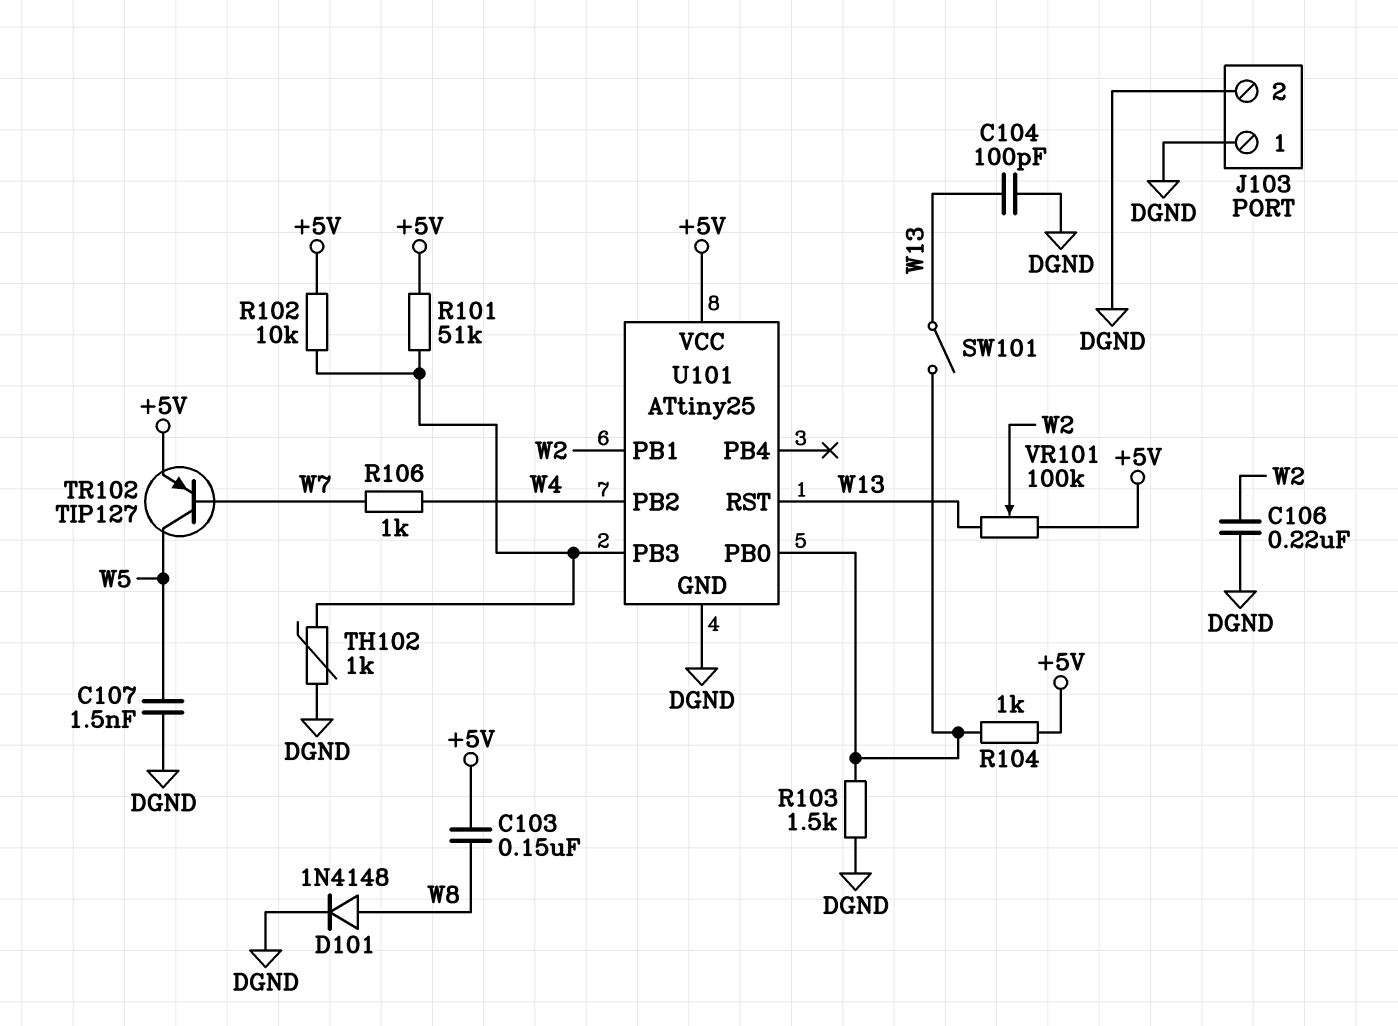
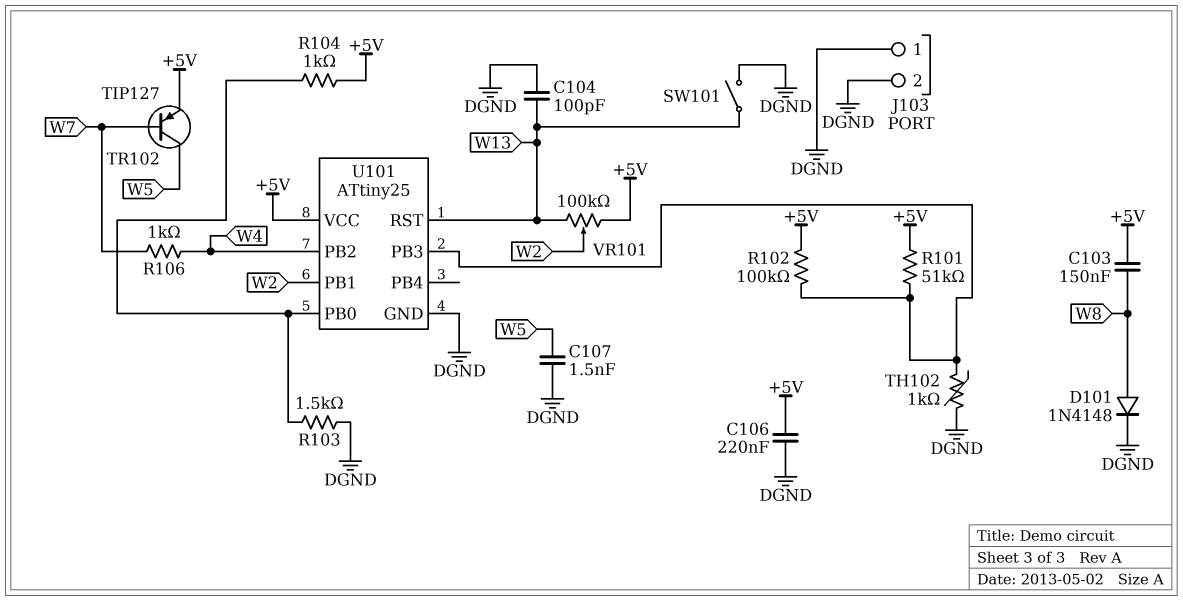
C106: 220nF (DGND, W2) -> 220nF (+5V, DGND)
R102: 10k (+5V, U101/PB3) -> 100k (+5V, U101/PB3)
SW101: switch (U101/PB0, W13) -> switch (DGND, W13)

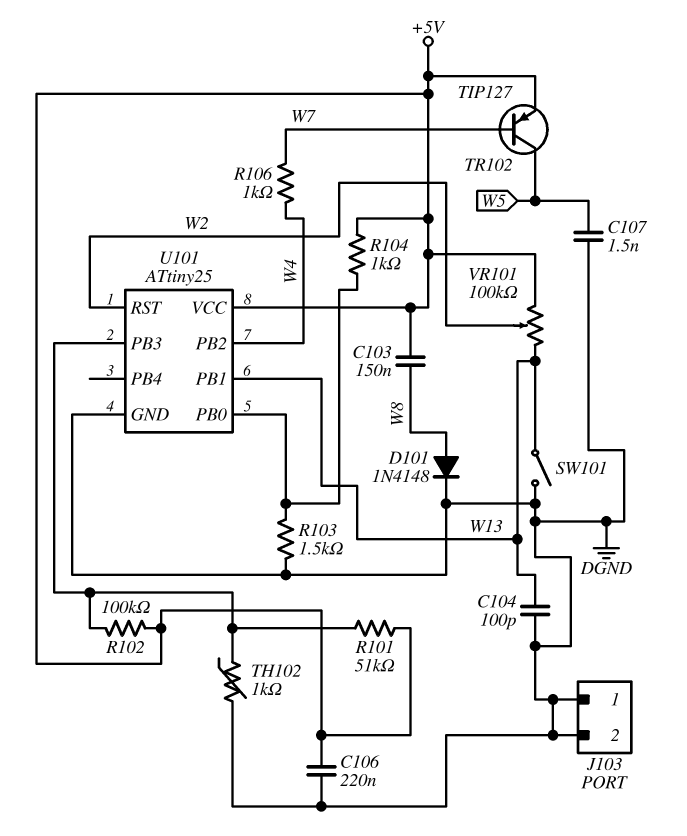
U101 pin PB1: W2 -> W13
U101 pin RST: W13 -> W2

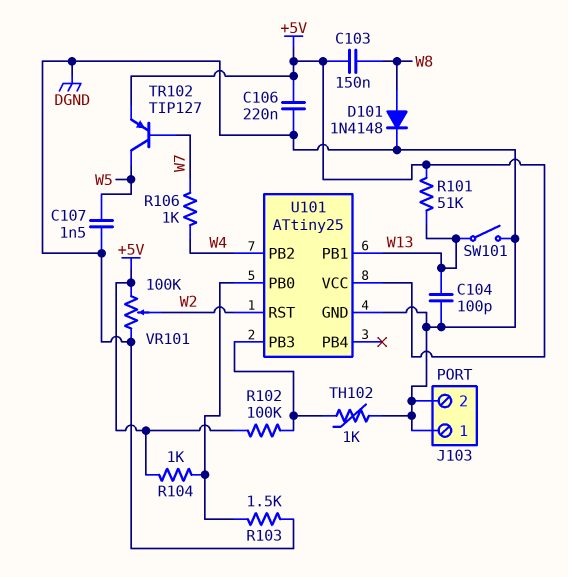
R101: 51k (+5V, U101/PB3) -> 51k (+5V, W13)
VR101: 100k (+5V, W13, wiper W2) -> 100k (+5V, DGND, wiper W2)

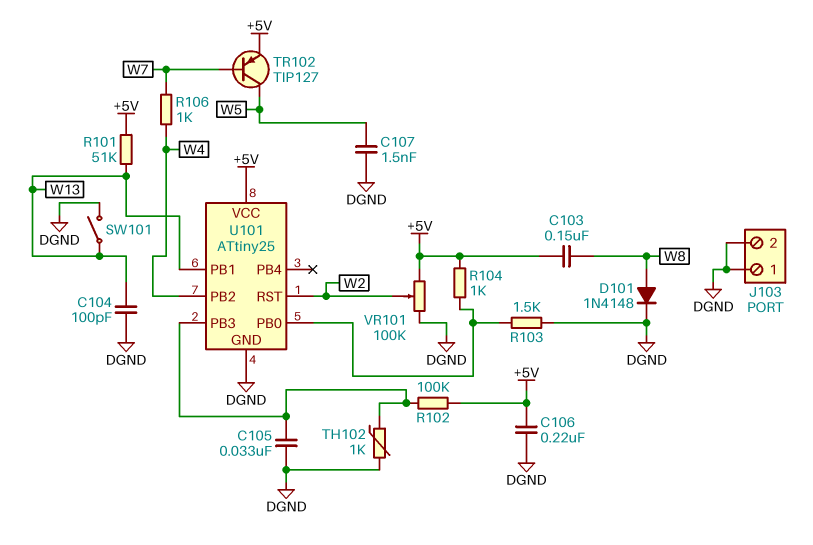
C105: none -> 33nF (DGND, U101/PB3)

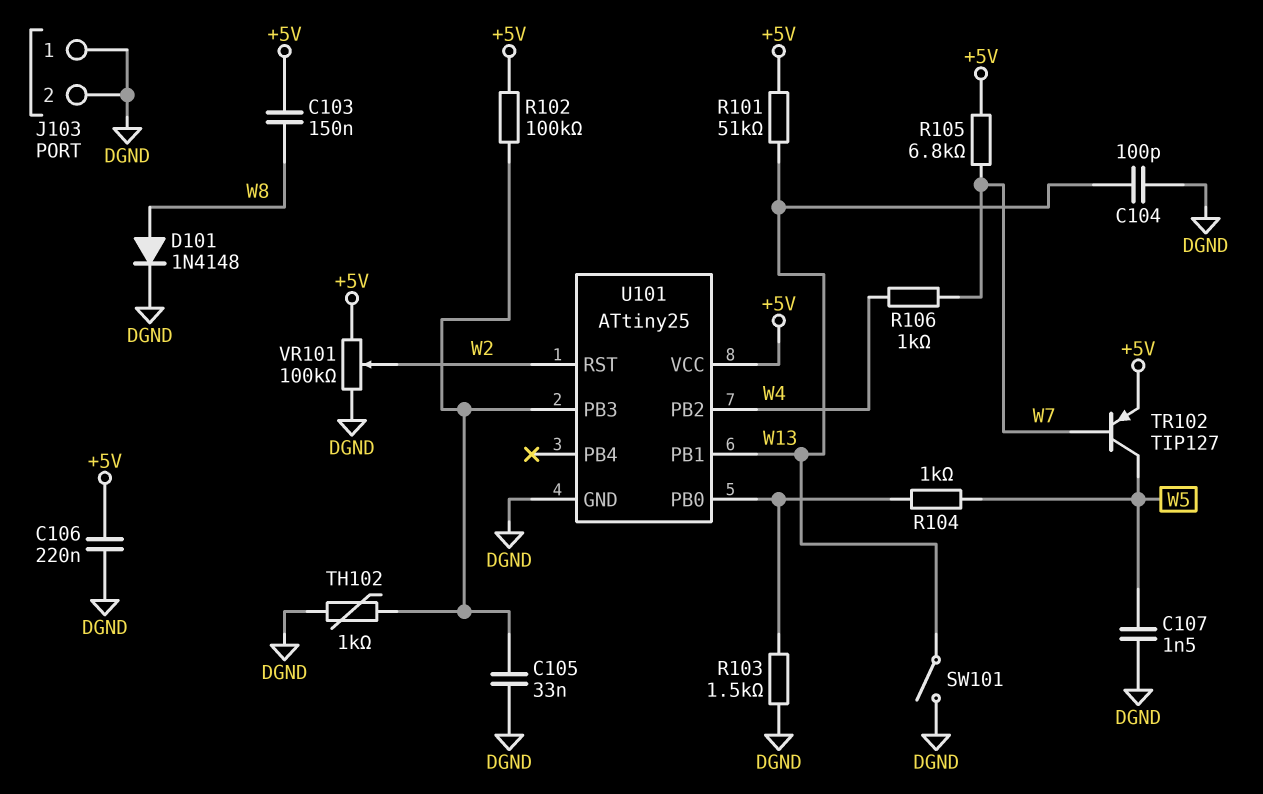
R104: 1k (+5V, U101/PB0) -> 1k (U101/PB0, W5)
R105: none -> 6.8k (+5V, W7)

